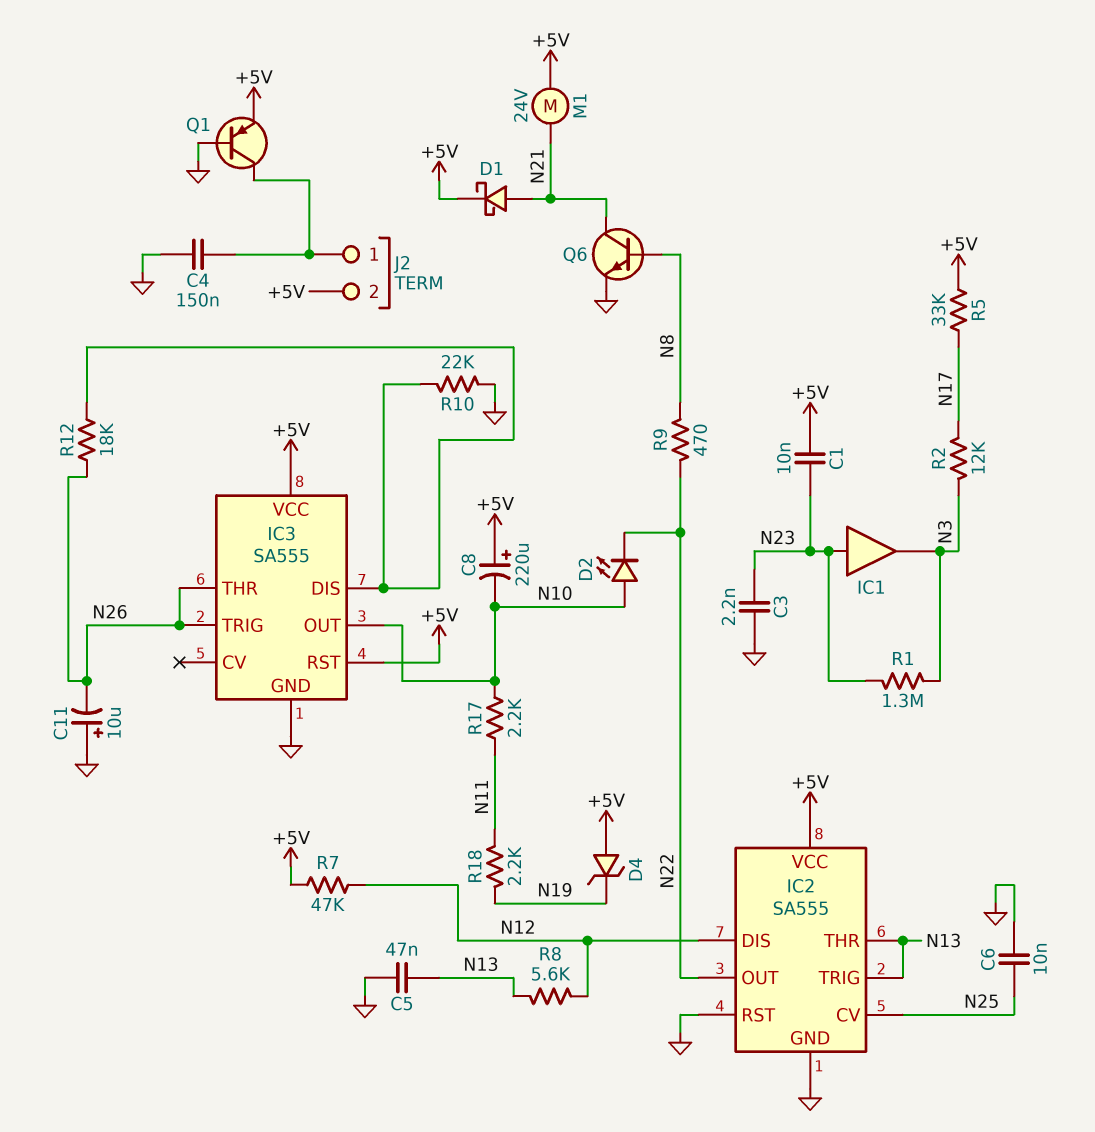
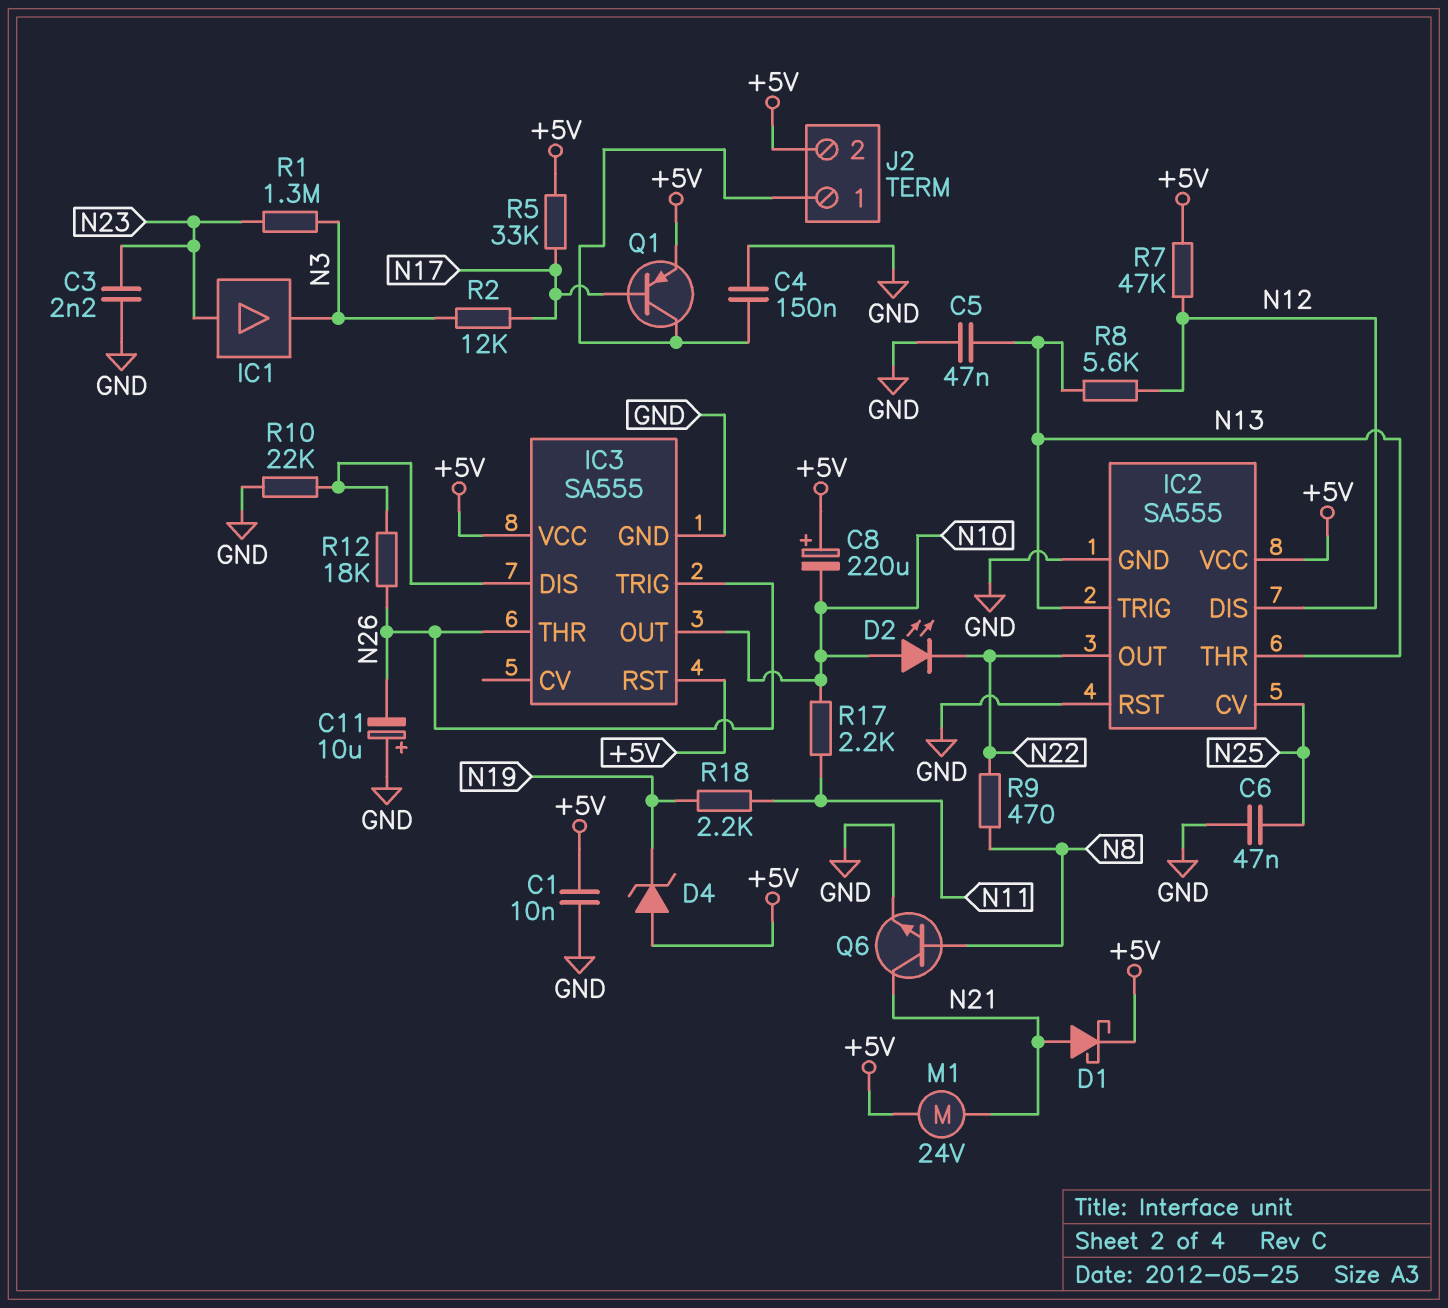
C1: 10nF (+5V, N23) -> 10nF (+5V, GND)
C6: 10nF (GND, N25) -> 47nF (GND, N25)
Q1: PNP (B GND, C J2/1, E +5V) -> PNP (B N17, C J2/1, E +5V)

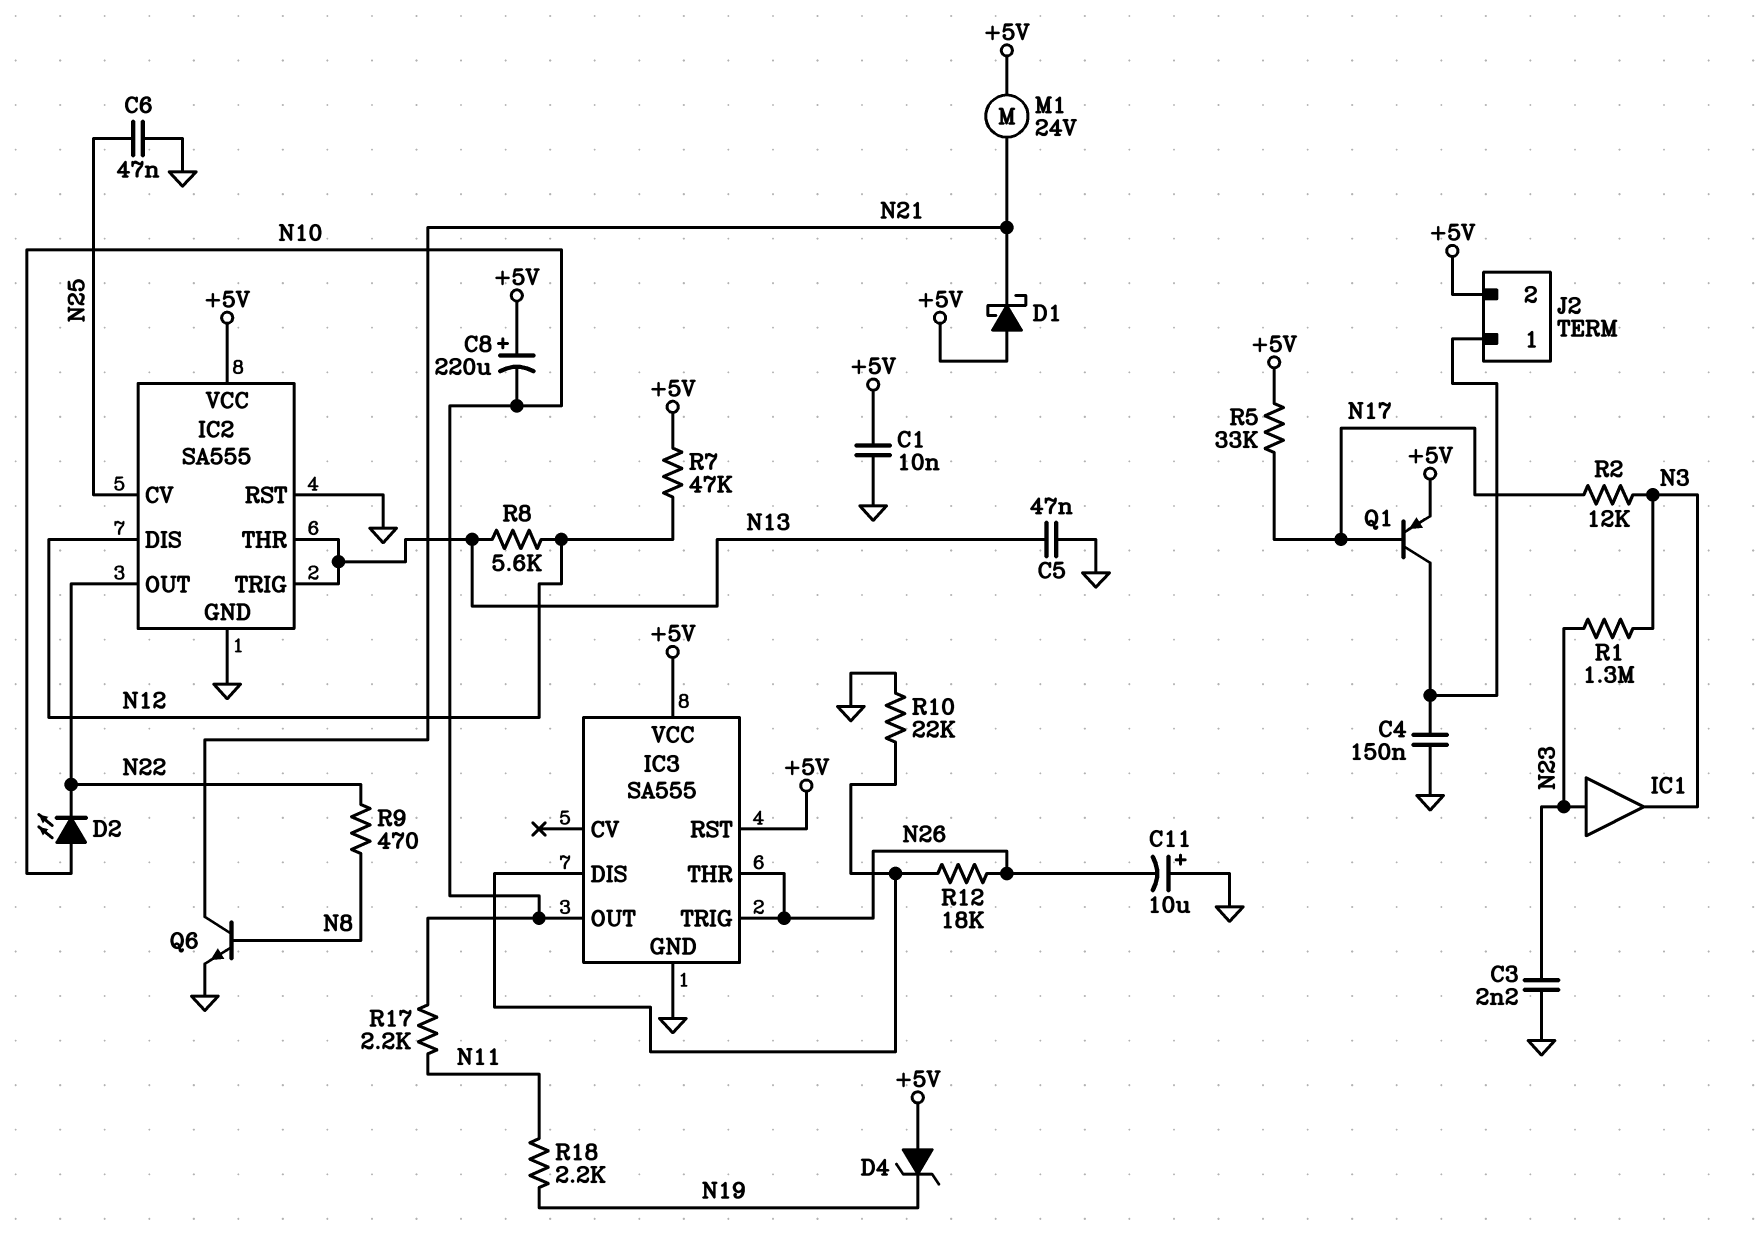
D1: schottky (A N21, K +5V) -> schottky (A +5V, K N21)

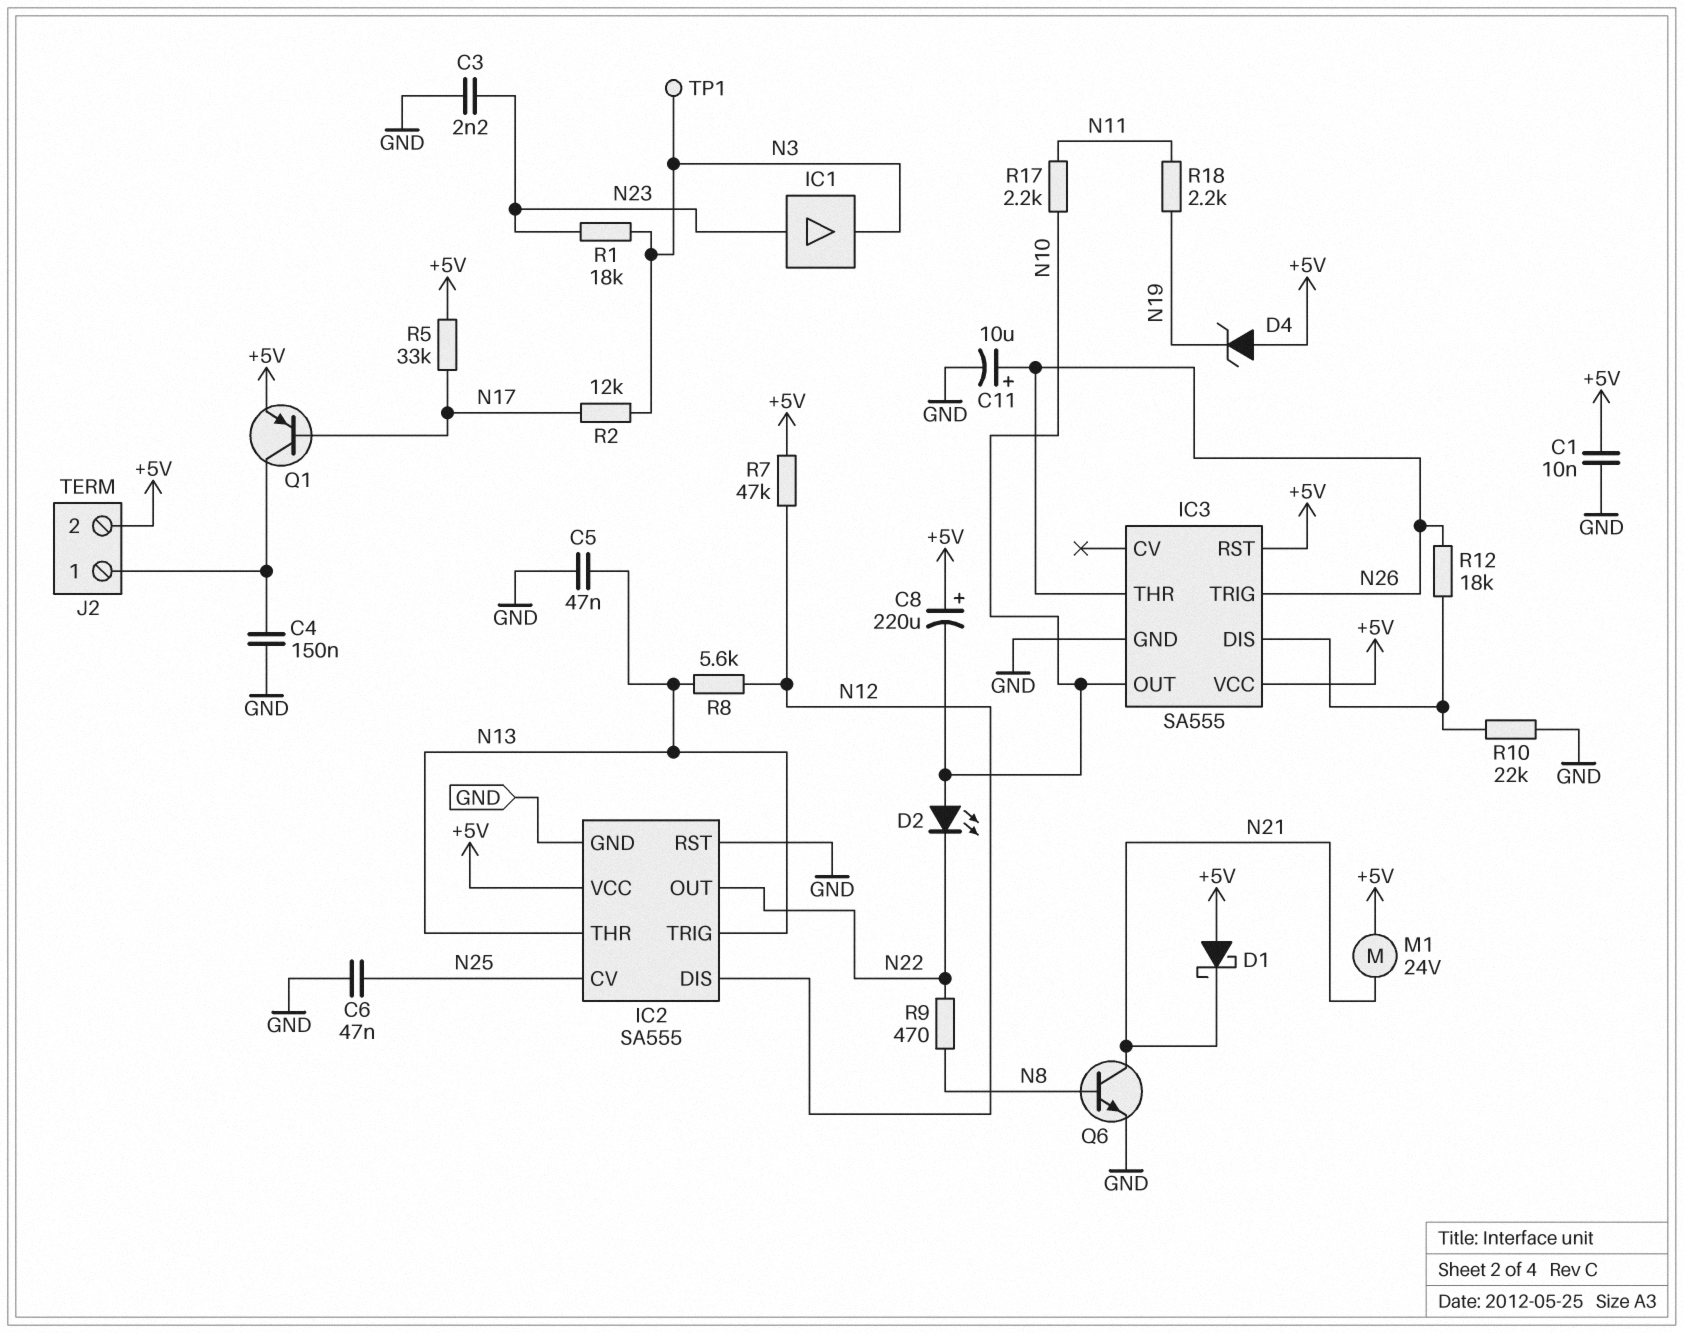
C11: 10uF (plus GND, minus N26) -> 10uF (plus N26, minus GND)
R1: 1.3M (N3, N23) -> 18k (N3, N23)
TP1: none -> test point (N3)

